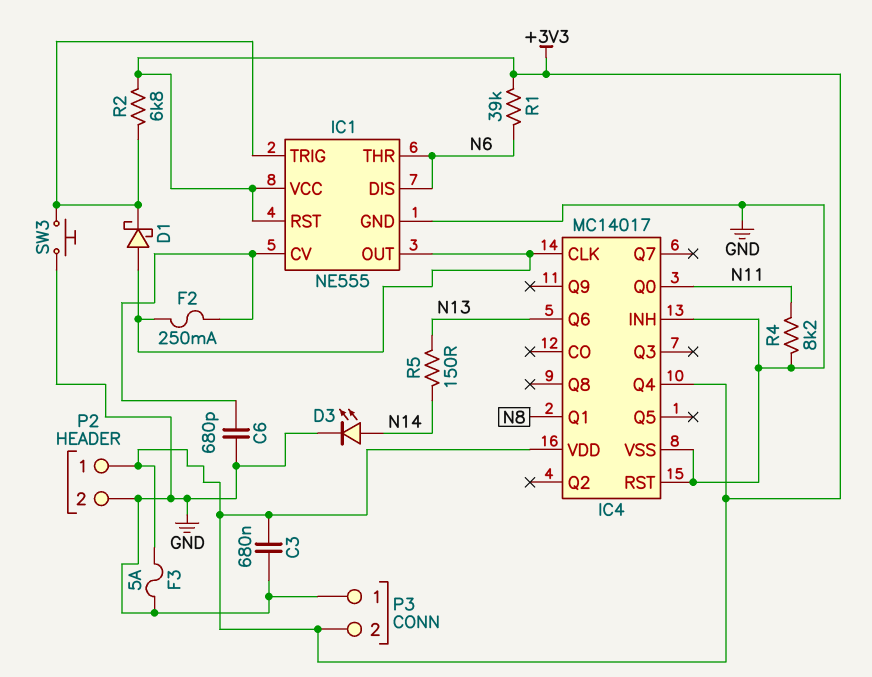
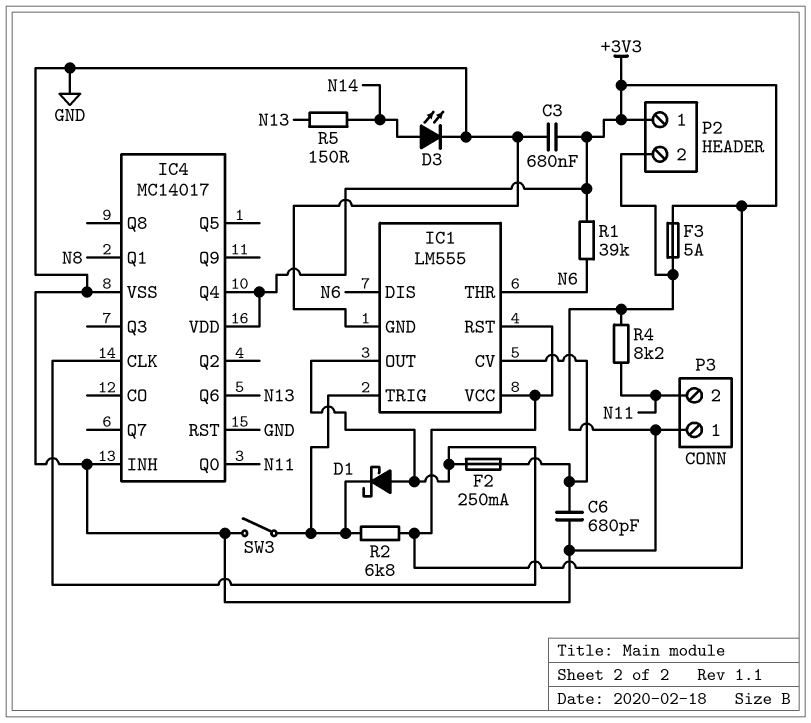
IC1: NE555 -> LM555
P3 pin 2: +3V3 -> N11
SW3: button (GND, IC1/TRIG) -> switch (GND, IC1/TRIG)

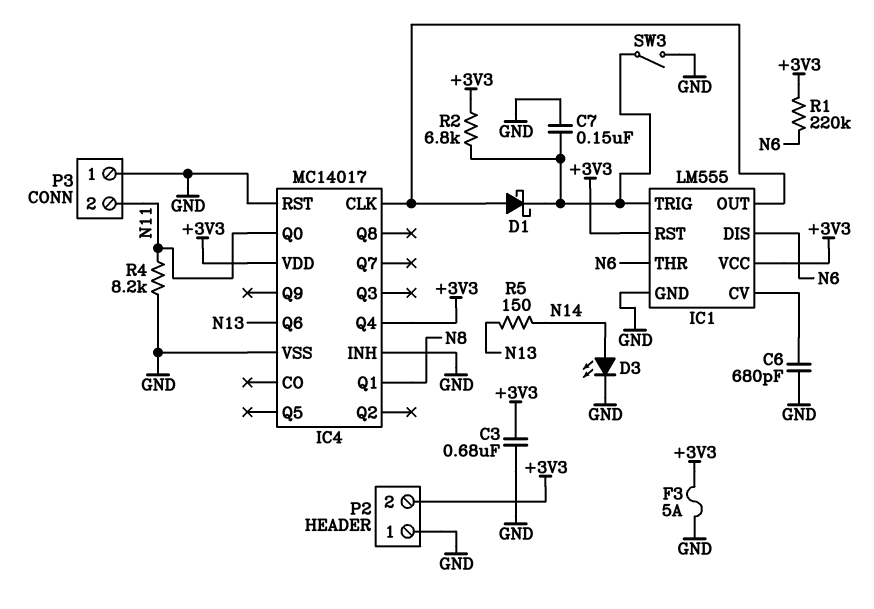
C7: none -> 150nF (GND, IC1/TRIG)
F2: 250mA (IC1/CV, IC1/OUT) -> none
P2 pin 1: +3V3 -> GND
P2 pin 2: GND -> +3V3
R1: 39k (+3V3, N6) -> 220k (+3V3, N6)

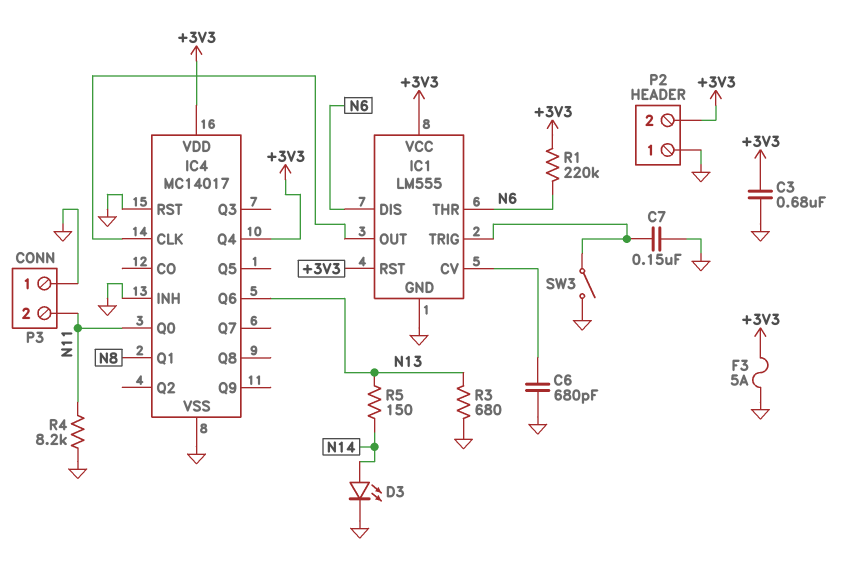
D1: schottky (A IC1/OUT, K IC1/TRIG) -> none
R2: 6.8k (+3V3, IC1/TRIG) -> none
R3: none -> 680 (GND, N13)

